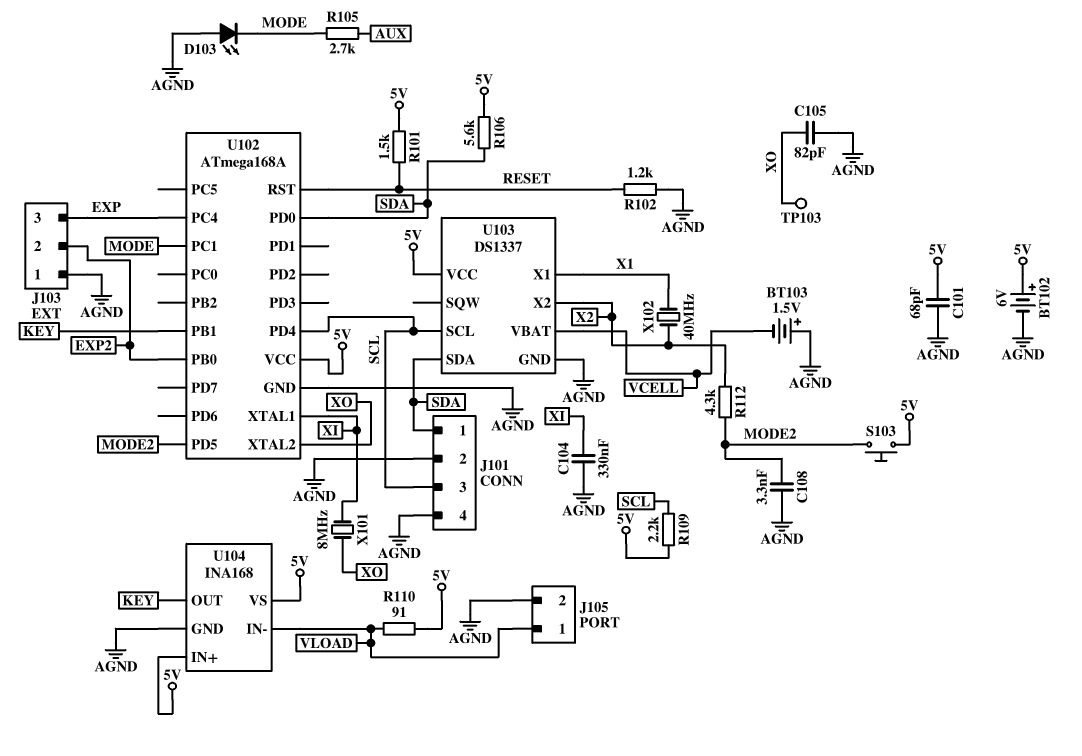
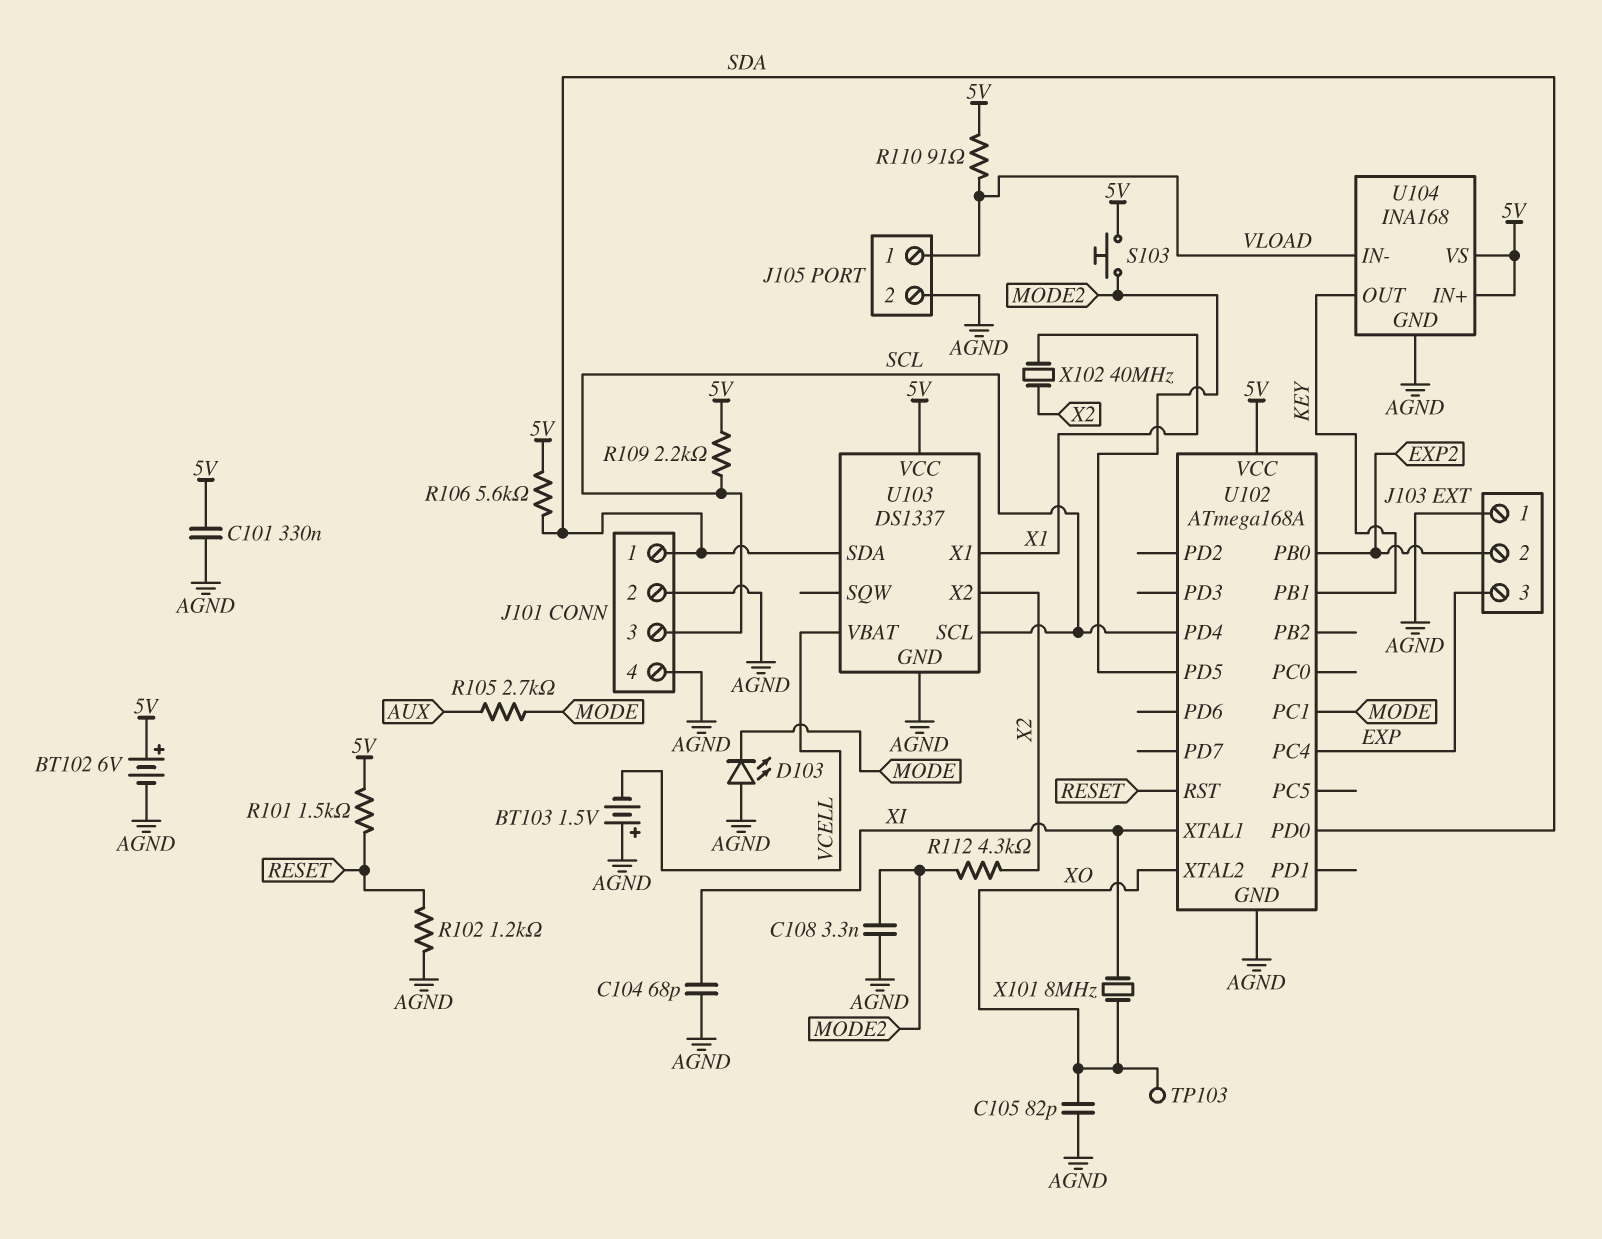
C101: 68pF (5V, AGND) -> 330nF (5V, AGND)
C104: 330nF (AGND, XI) -> 68pF (AGND, XI)

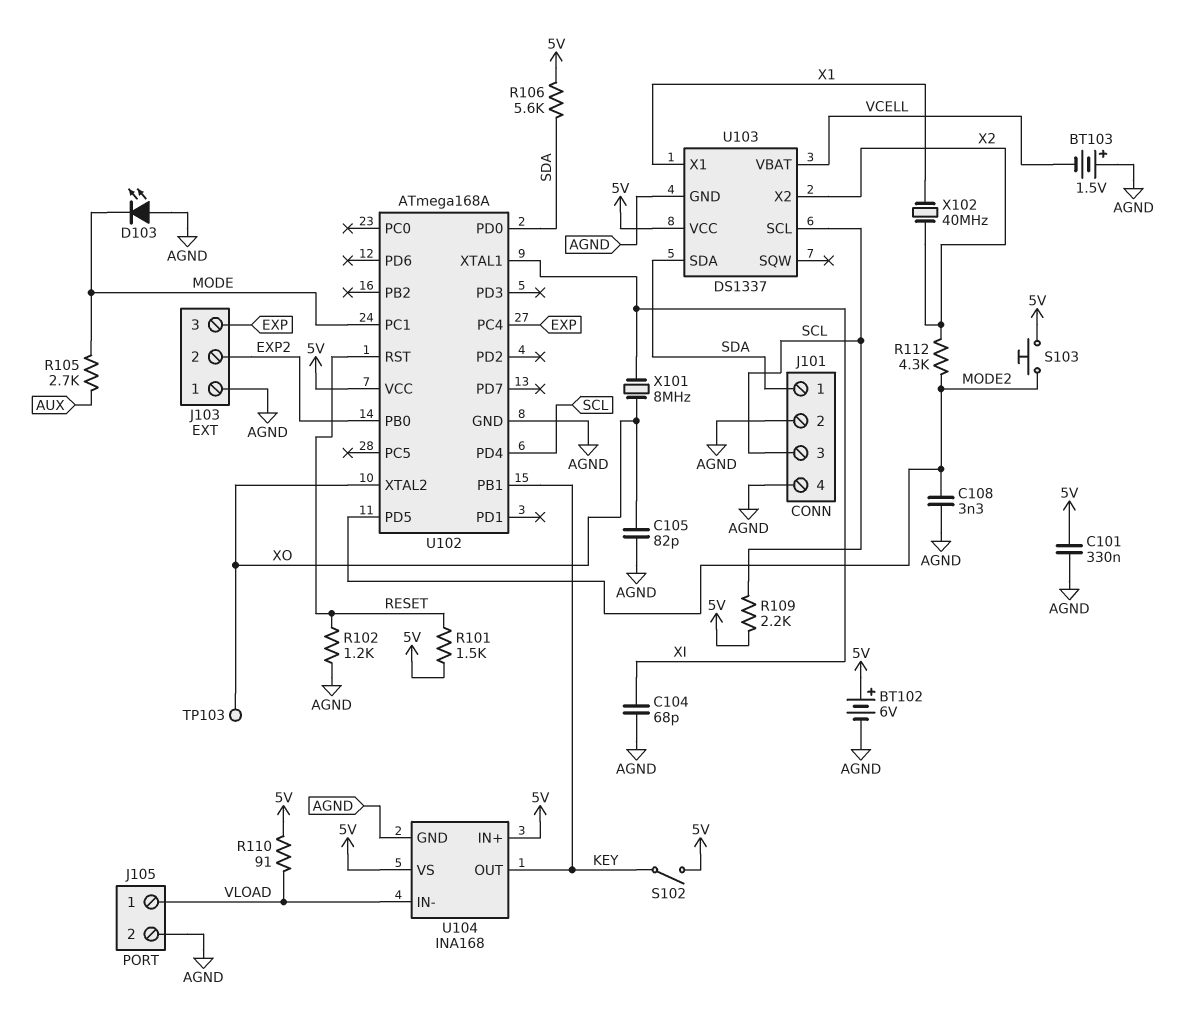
S102: none -> switch (5V, KEY)

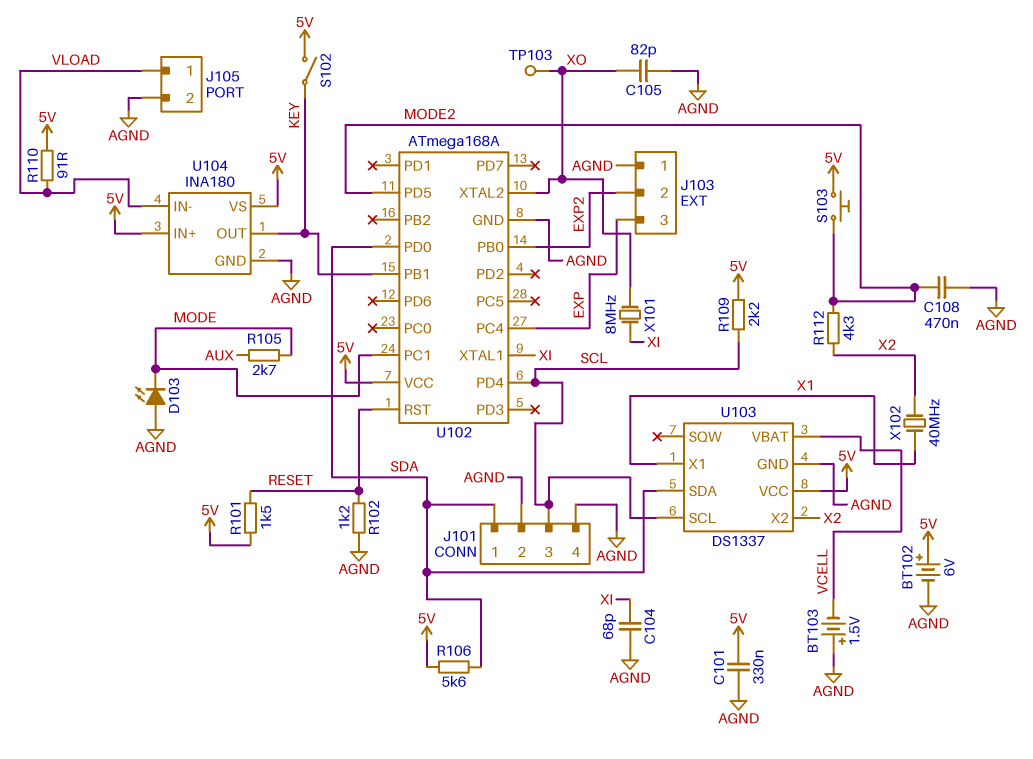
C108: 3.3nF (AGND, MODE2) -> 470nF (AGND, MODE2)
U104: INA168 -> INA180

